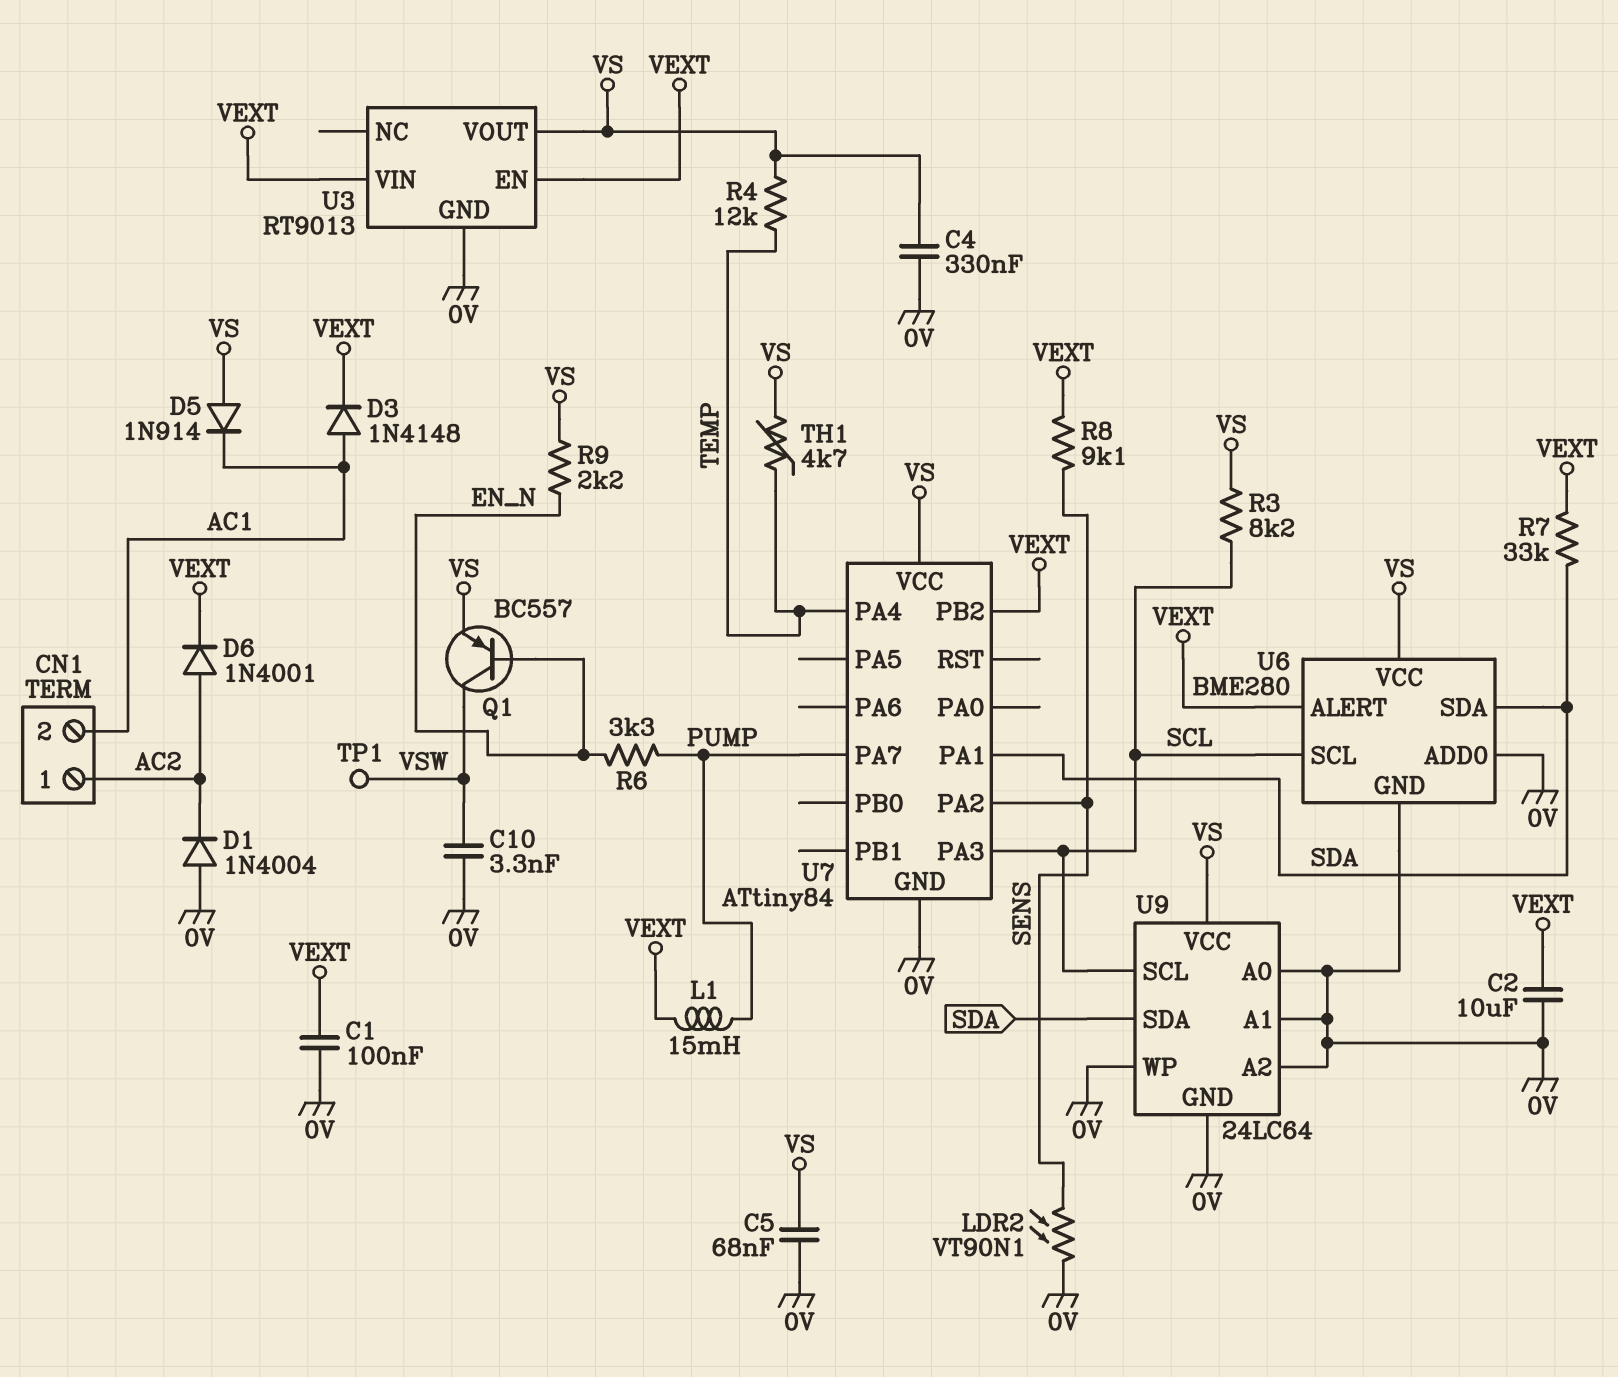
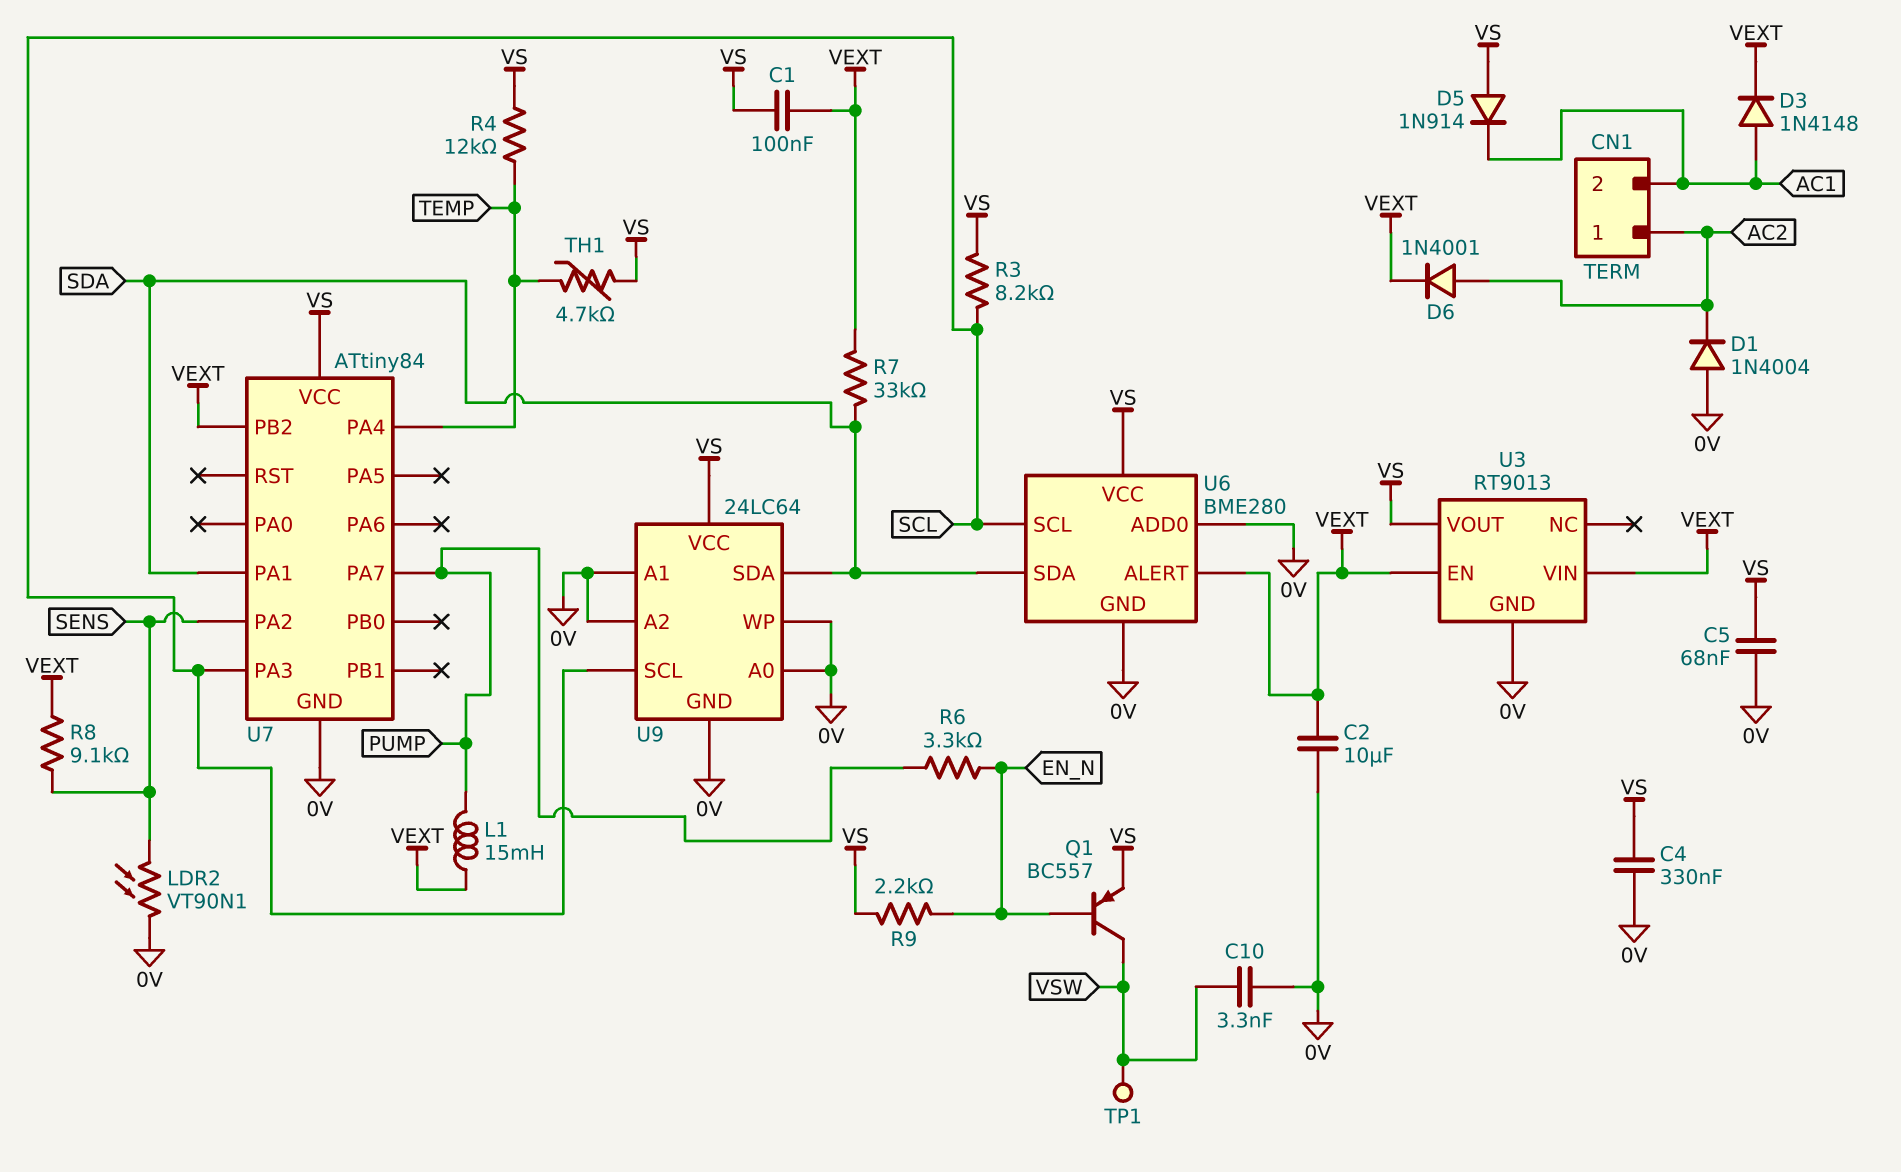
C1: 100nF (0V, VEXT) -> 100nF (VEXT, VS)

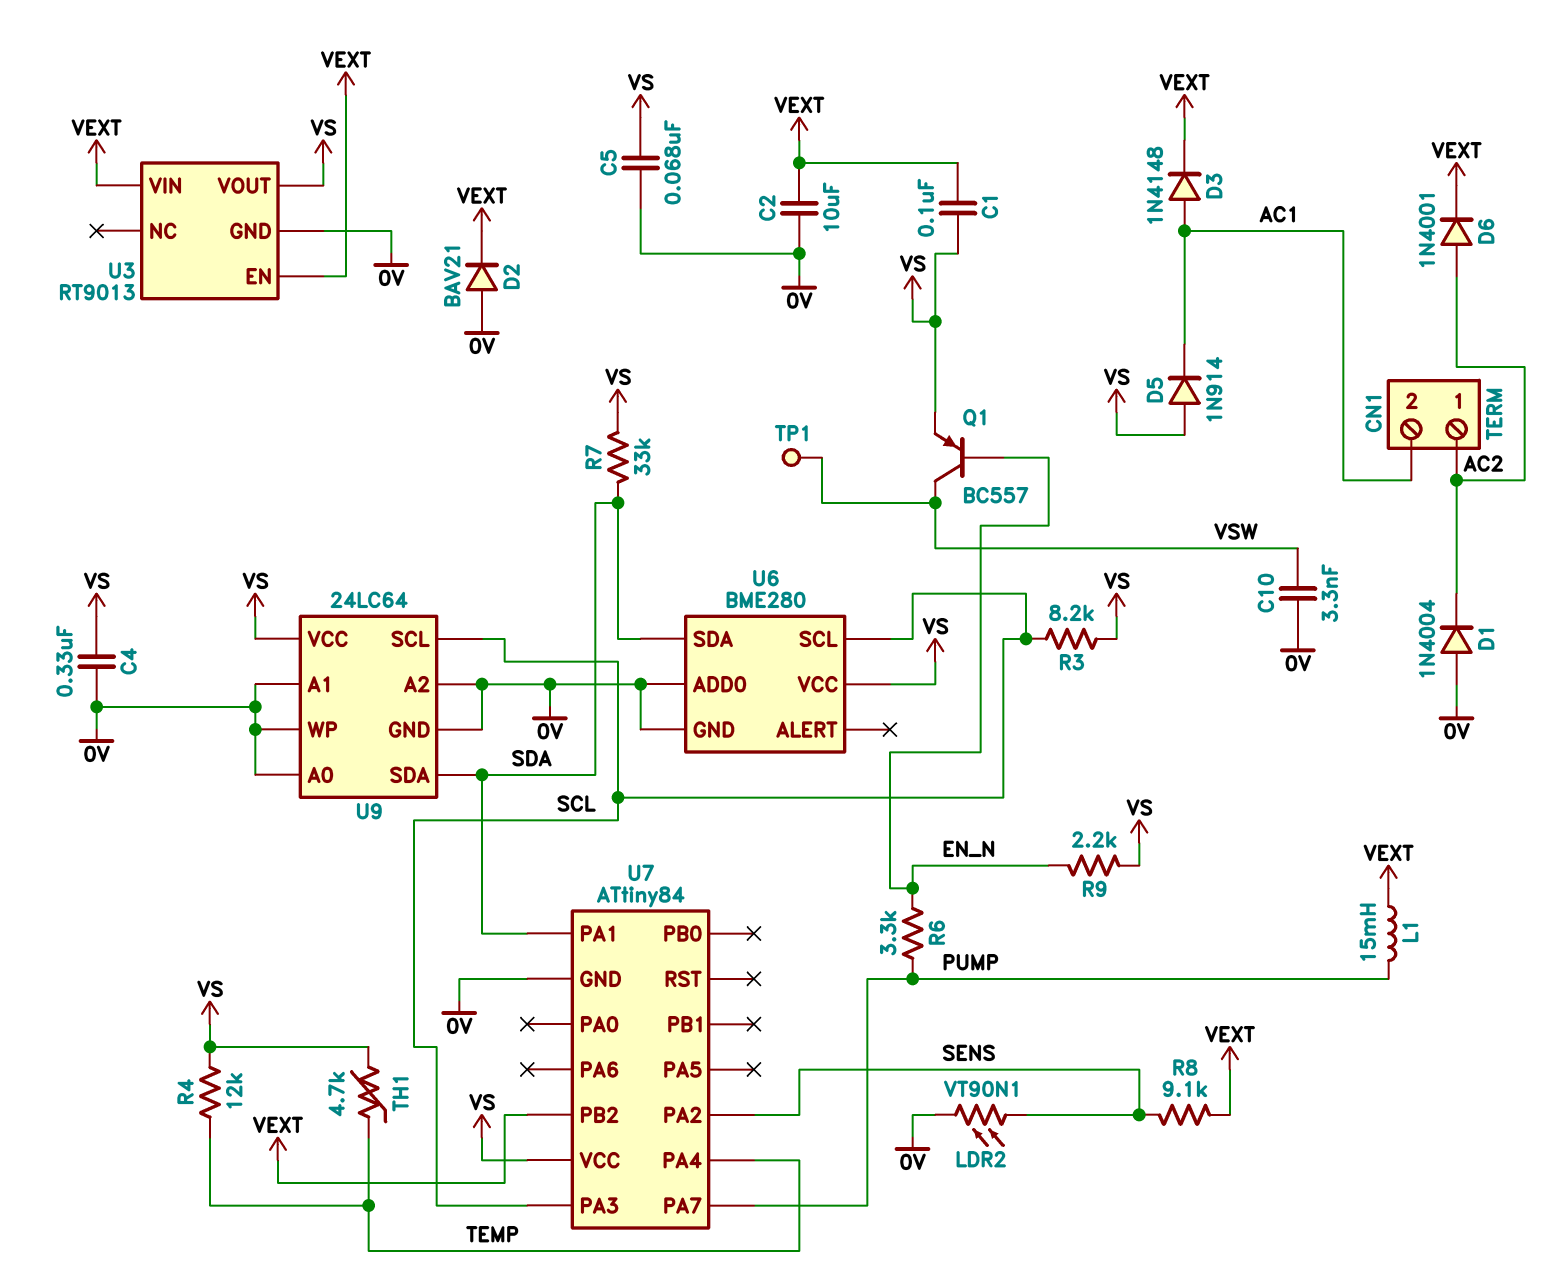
D2: none -> diode BAV21 (A 0V, K VEXT)
R7: 33k (SDA, VEXT) -> 33k (SDA, VS)
U6 pin ALERT: VEXT -> none

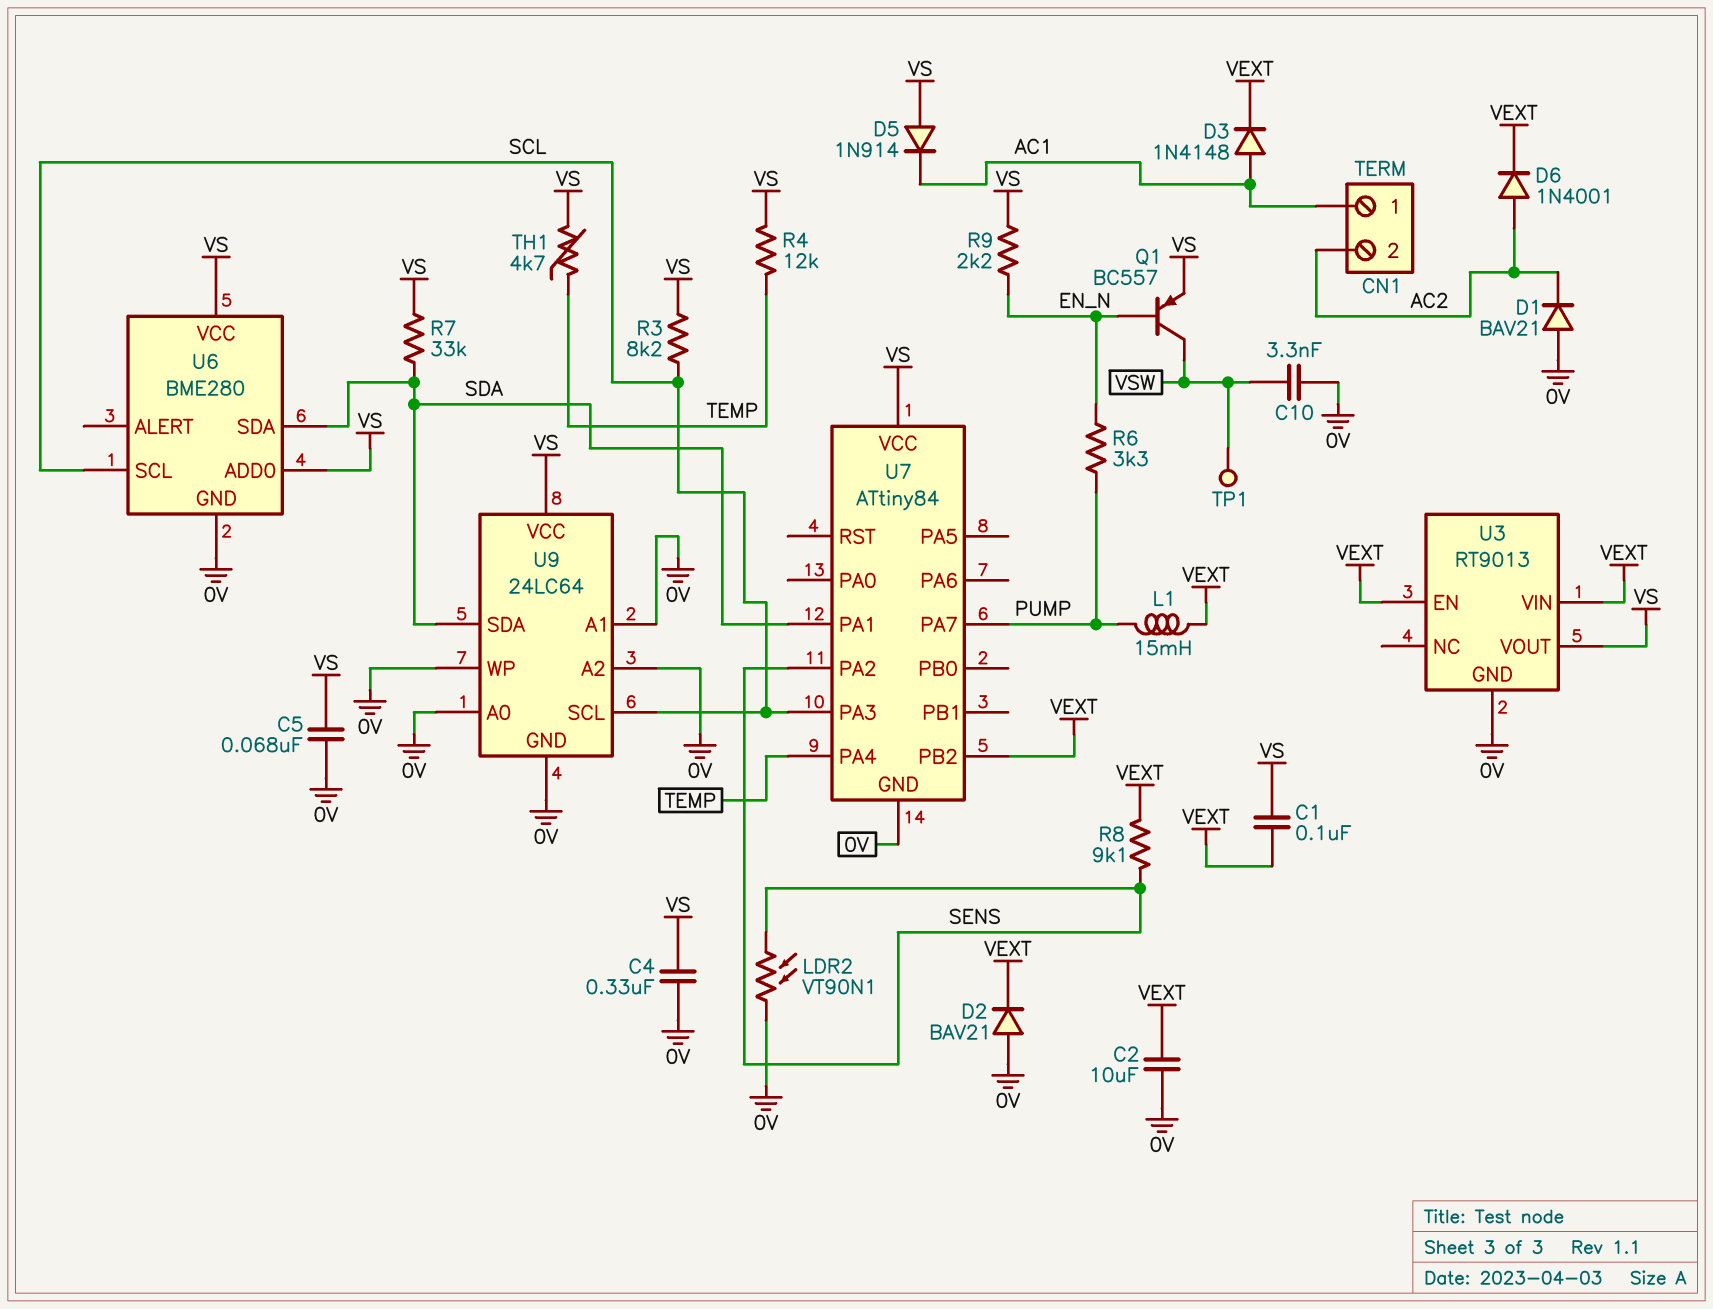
CN1 pin 1: AC2 -> AC1
CN1 pin 2: AC1 -> AC2
D1: diode 1N4004 (A 0V, K AC2) -> diode BAV21 (A 0V, K AC2)
U6 pin ADD0: 0V -> VS

